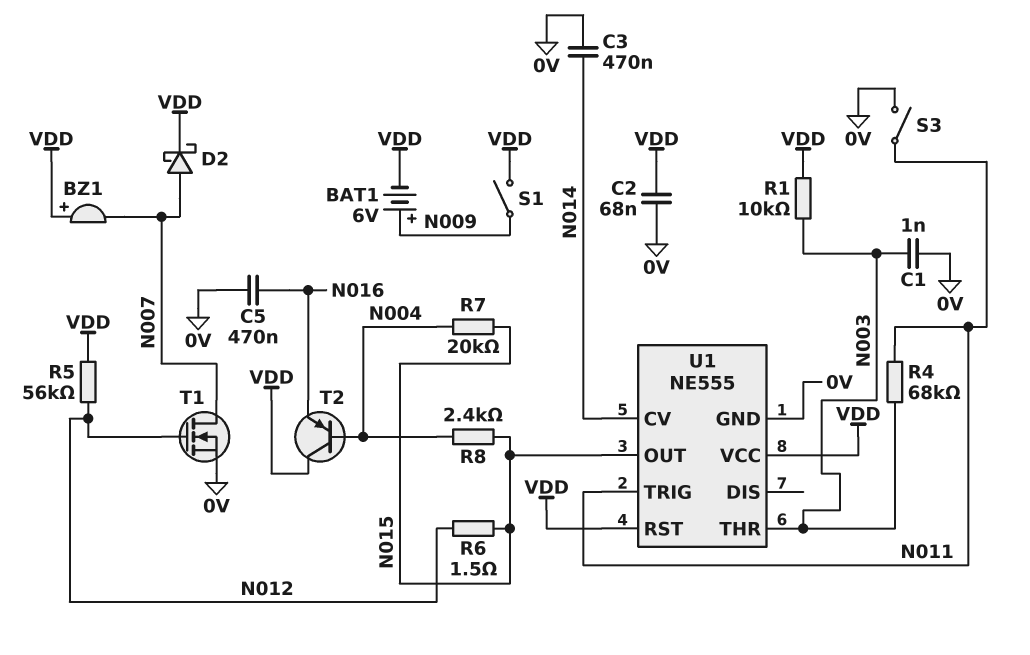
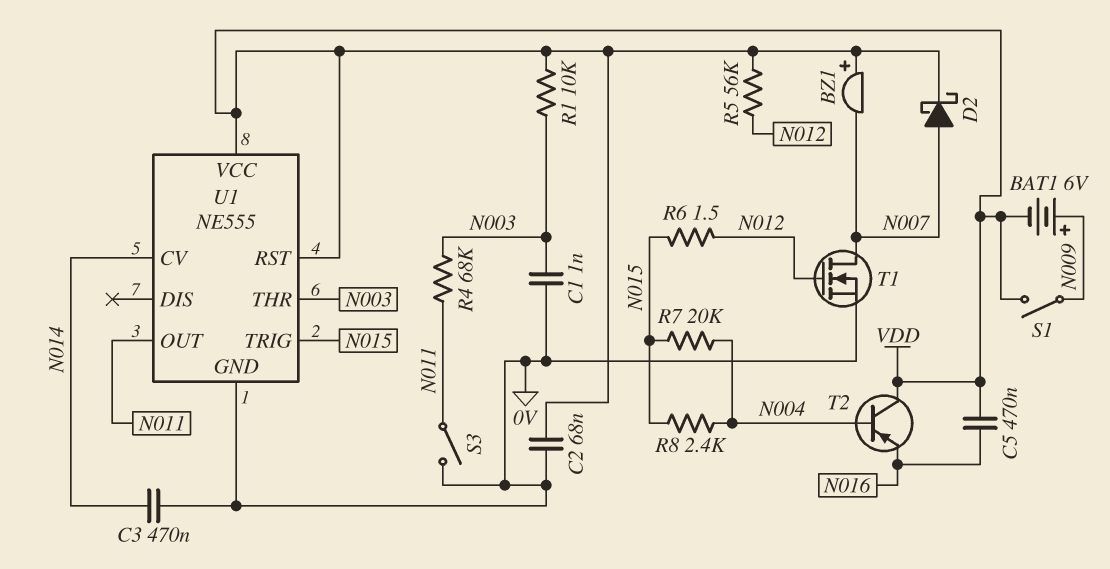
C5: 470nF (0V, N016) -> 470nF (N016, VDD)
U1 pin OUT: N015 -> N011
U1 pin TRIG: N011 -> N015

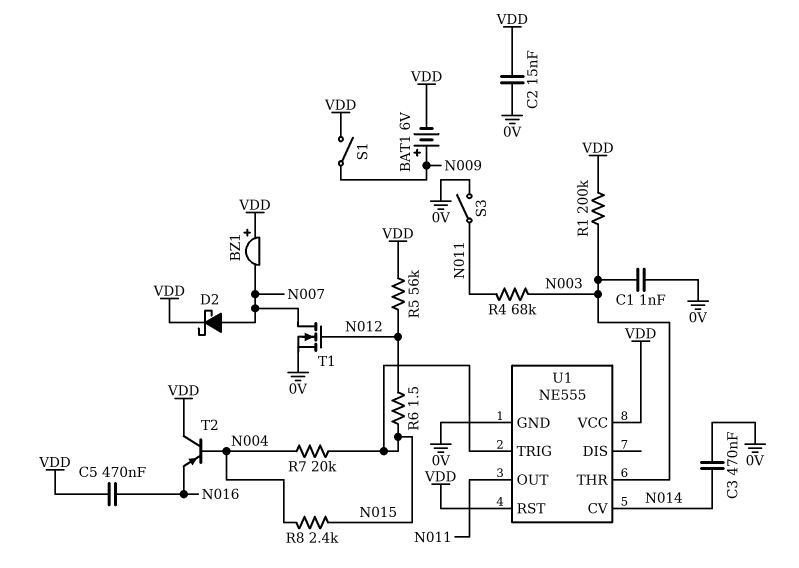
C2: 68nF (0V, VDD) -> 15nF (0V, VDD)
R1: 10k (N003, VDD) -> 200k (N003, VDD)

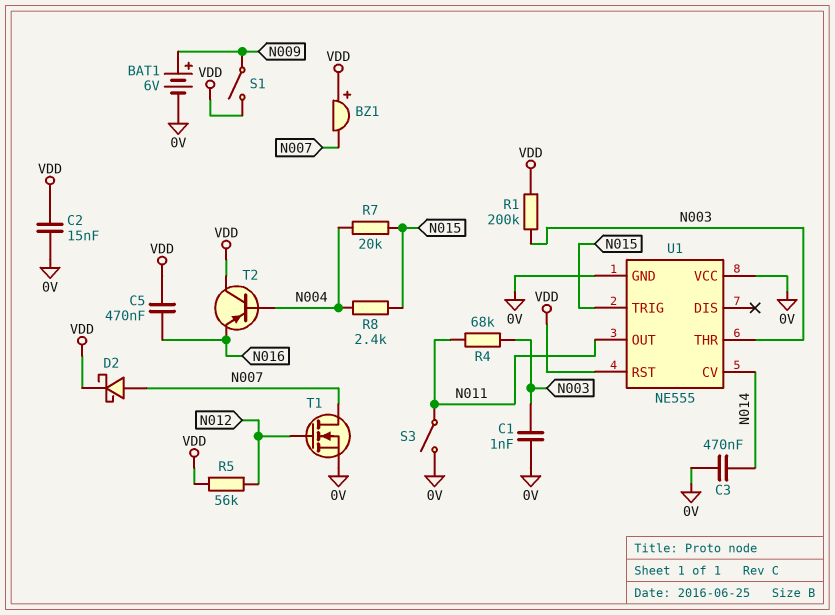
BAT1: 6V (plus N009, minus VDD) -> 6V (plus N009, minus 0V)
R6: 1.5 (N012, N015) -> none
U1 pin VCC: VDD -> 0V

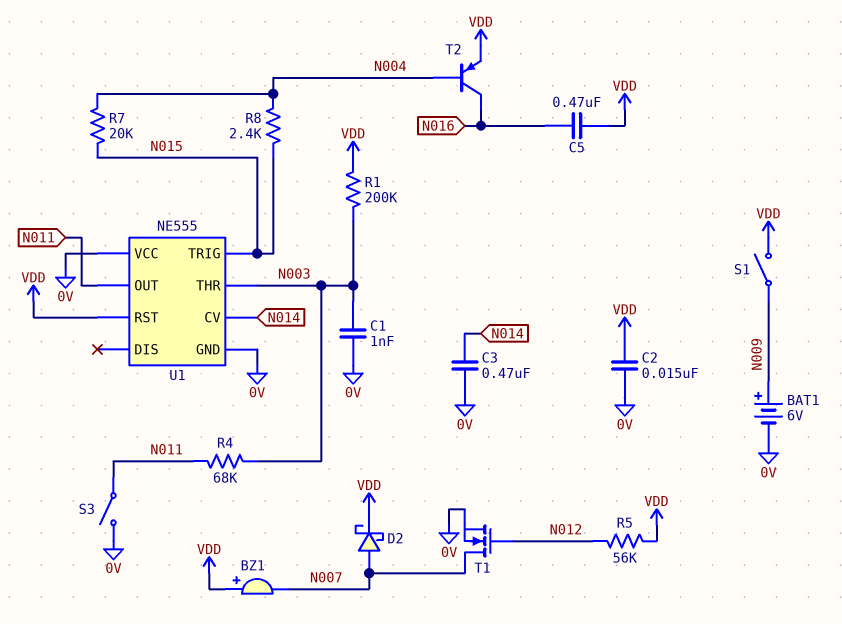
T2: PNP (B N004, C VDD, E N016) -> PNP (B N004, C N016, E VDD)

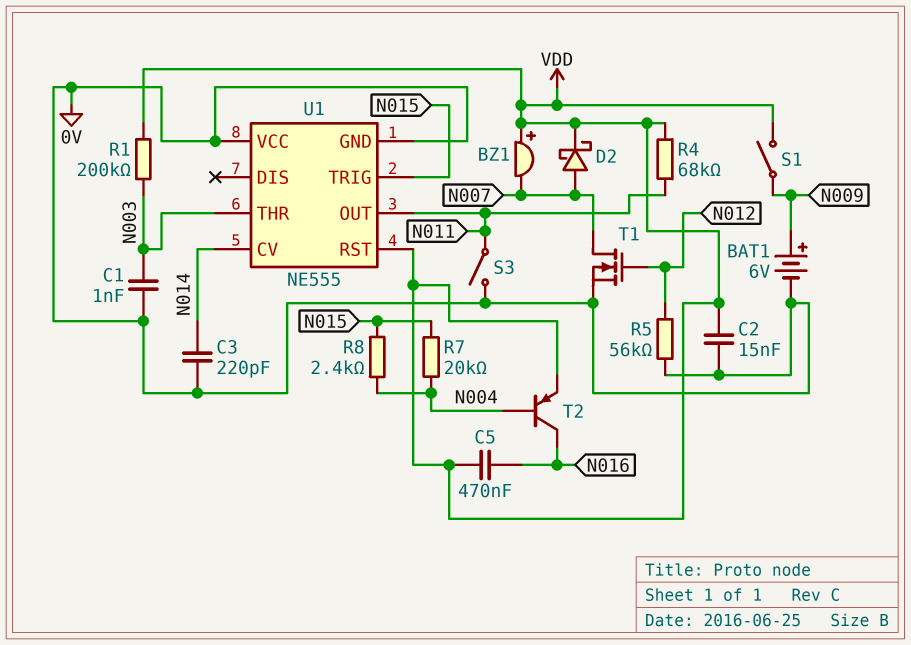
C3: 470nF (0V, N014) -> 220pF (0V, N014)
R4: 68k (N003, N011) -> 68k (N011, VDD)
R5: 56k (N012, VDD) -> 56k (0V, N012)

